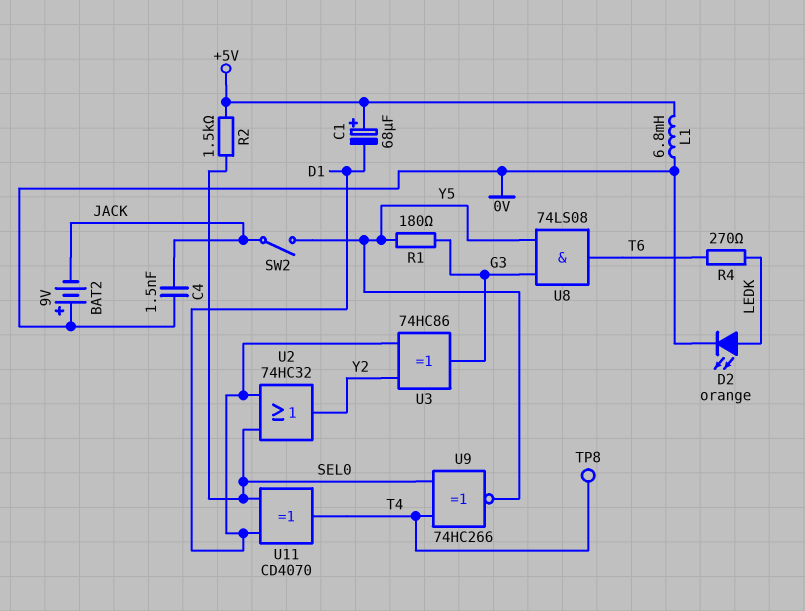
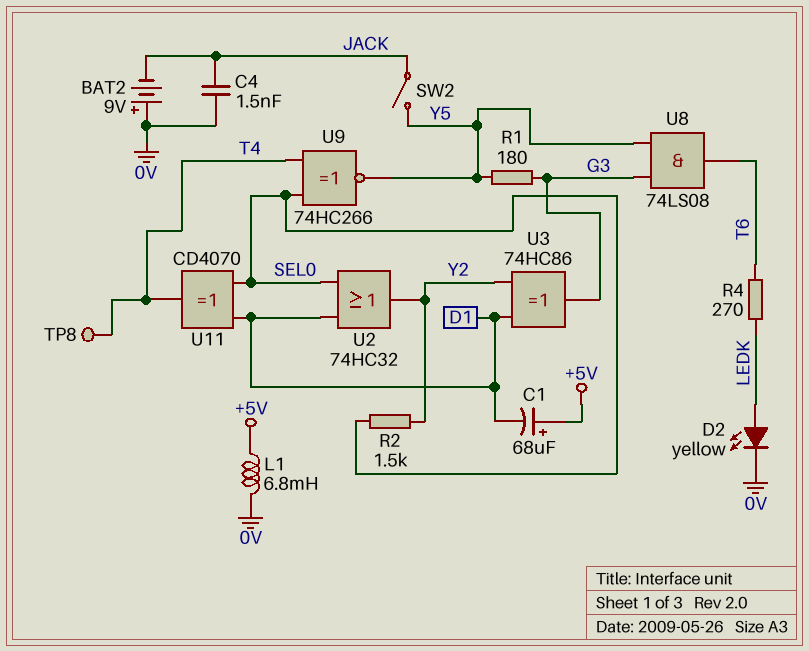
D2: LED orange (A LEDK, K 0V) -> LED yellow (A LEDK, K 0V)
R2: 1.5k (+5V, SEL0) -> 1.5k (SEL0, Y2)

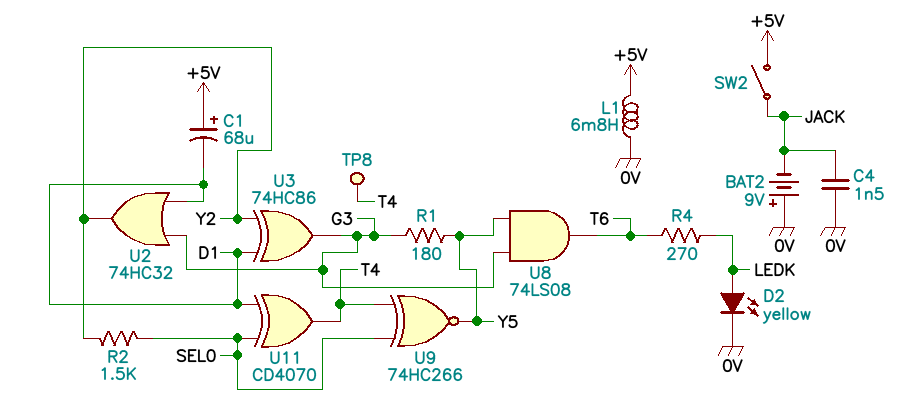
SW2: switch (JACK, Y5) -> switch (+5V, JACK)
U2: OR 74HC32 (in D1, in SEL0, out Y2) -> OR 74HC32 (in D1, in G3, out Y2)

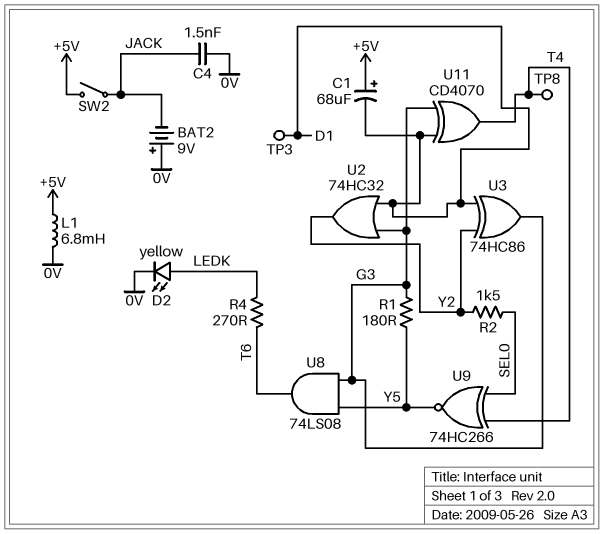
TP3: none -> test point (D1)
U11: XOR CD4070 (in D1, in SEL0, out T4) -> XOR CD4070 (in D1, in G3, out T4)

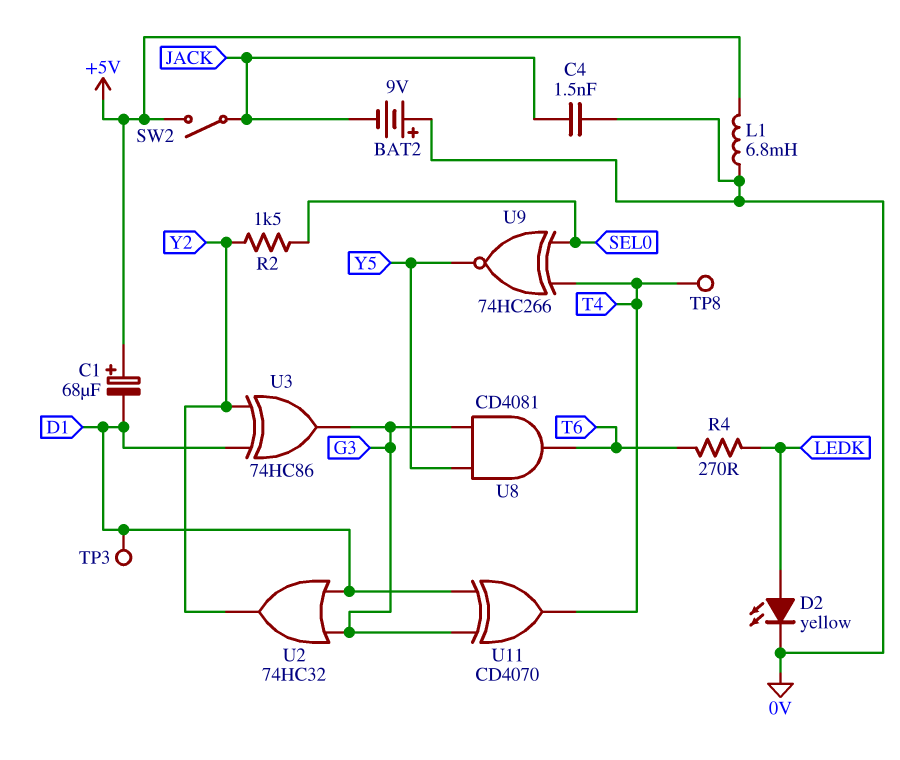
R1: 180 (G3, Y5) -> none
U8: AND 74LS08 (in G3, in Y5, out T6) -> AND CD4081 (in G3, in Y5, out T6)

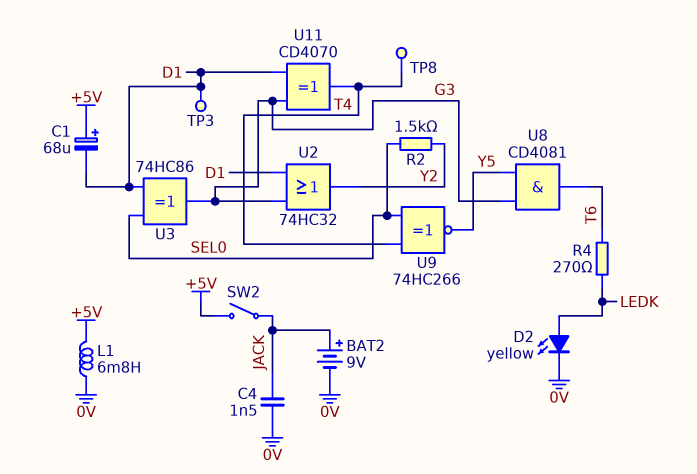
BAT2: 9V (plus 0V, minus JACK) -> 9V (plus JACK, minus 0V)
U3: XOR 74HC86 (in D1, in Y2, out G3) -> XOR 74HC86 (in D1, in SEL0, out G3)

